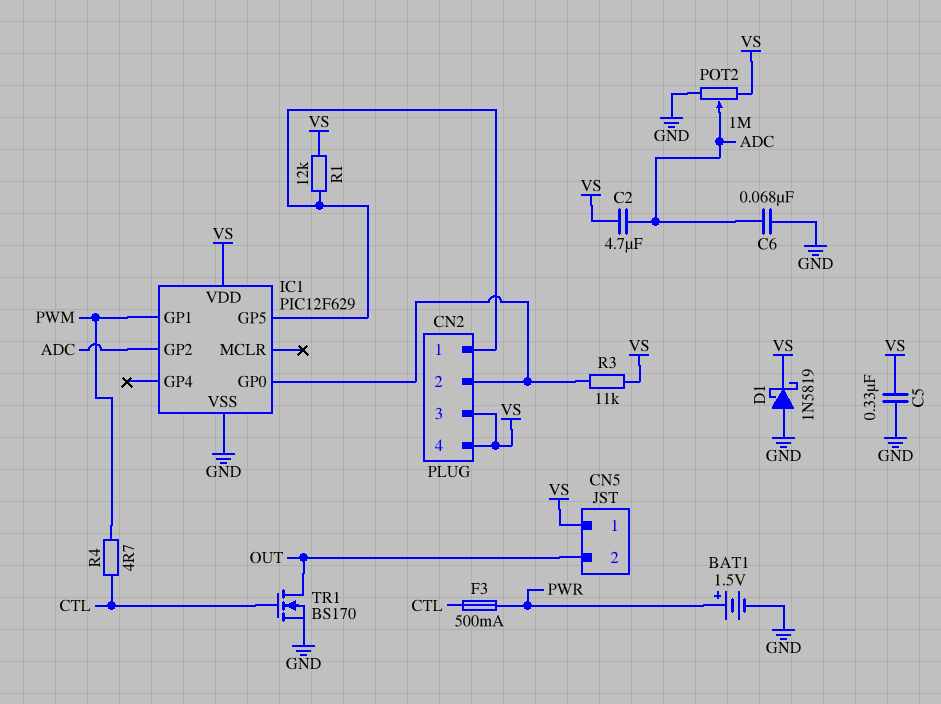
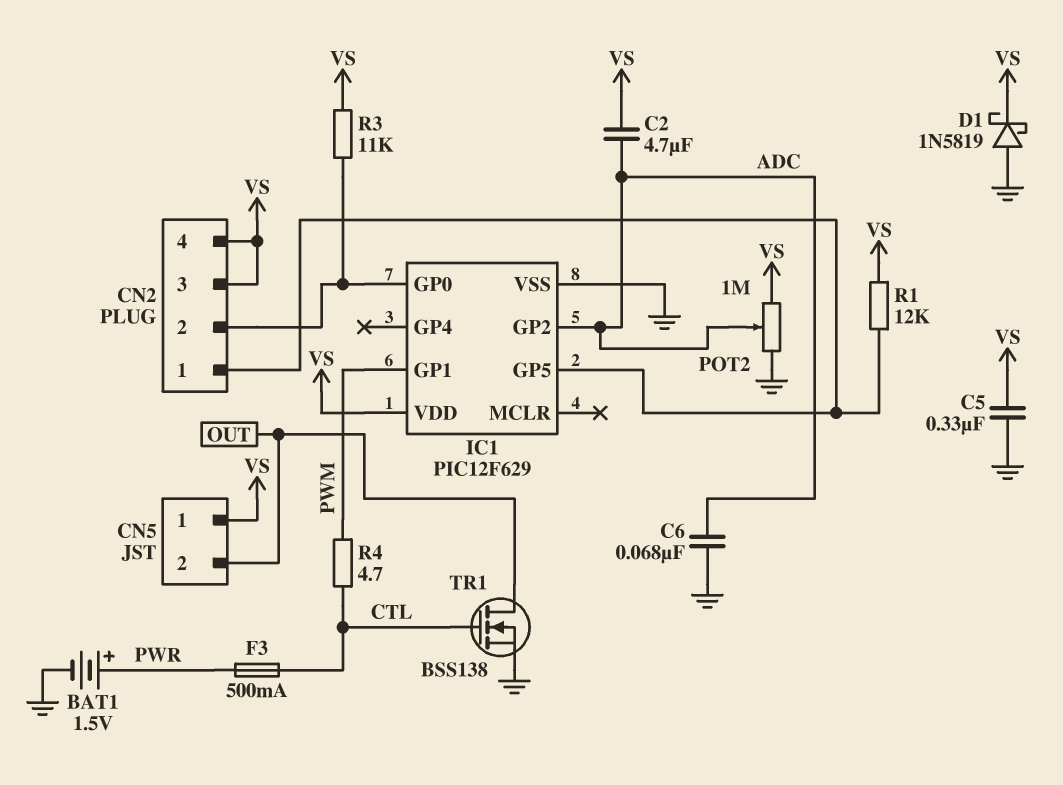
TR1: NMOS BS170 (G CTL, D OUT, S GND) -> NMOS BSS138 (G CTL, D OUT, S GND)

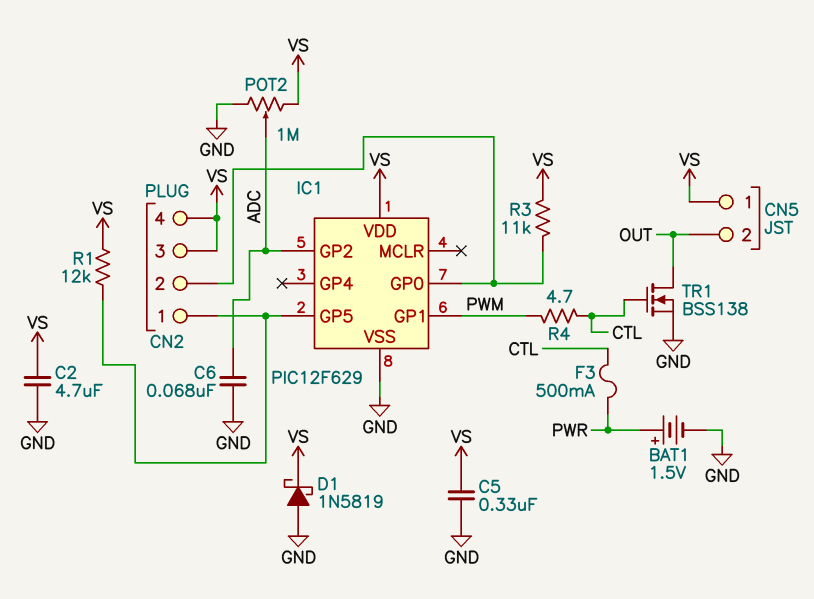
C2: 4.7uF (ADC, VS) -> 4.7uF (GND, VS)

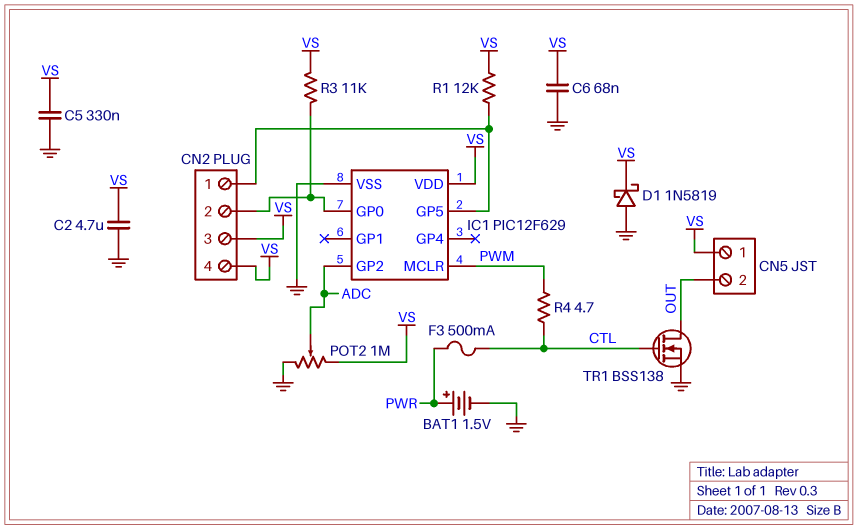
C6: 68nF (ADC, GND) -> 68nF (GND, VS)
IC1 pin GP1: PWM -> none
IC1 pin MCLR: none -> PWM

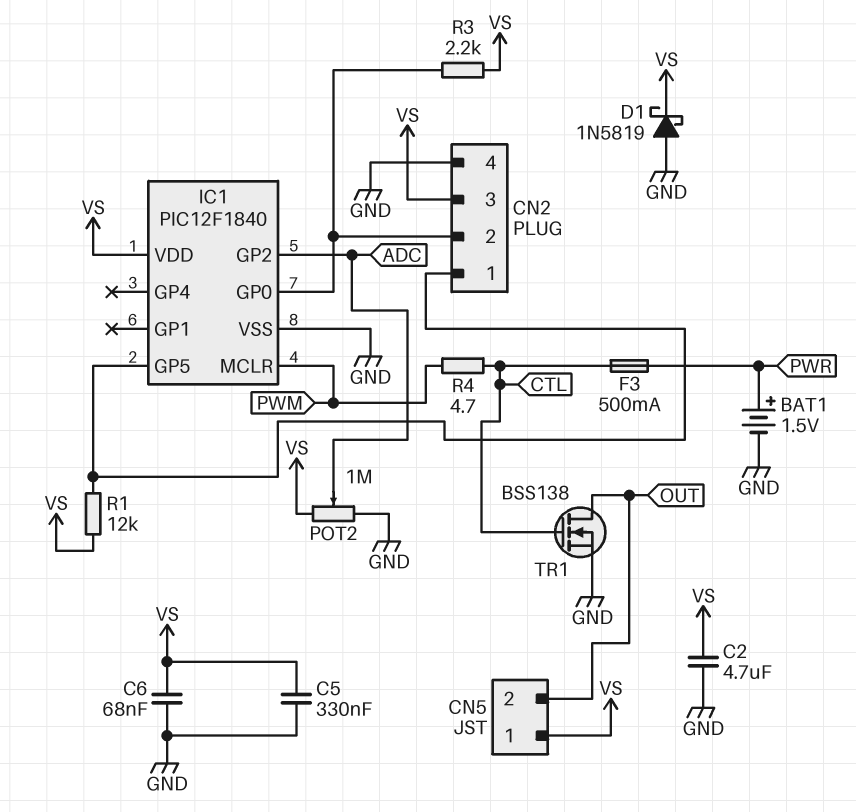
CN2 pin 4: VS -> GND
IC1: PIC12F629 -> PIC12F1840
R3: 11k (CN2/2, VS) -> 2.2k (CN2/2, VS)

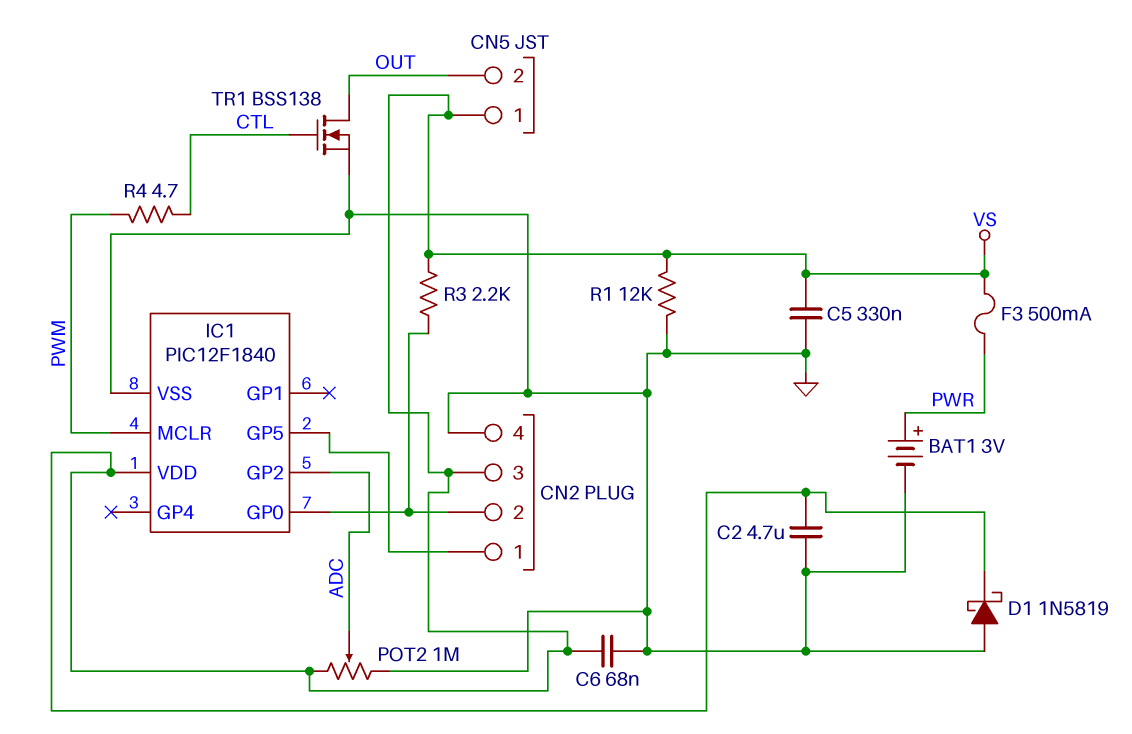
BAT1: 1.5V (plus PWR, minus GND) -> 3V (plus PWR, minus GND)
F3: 500mA (CTL, PWR) -> 500mA (PWR, VS)
R1: 12k (CN2/1, VS) -> 12k (GND, VS)

